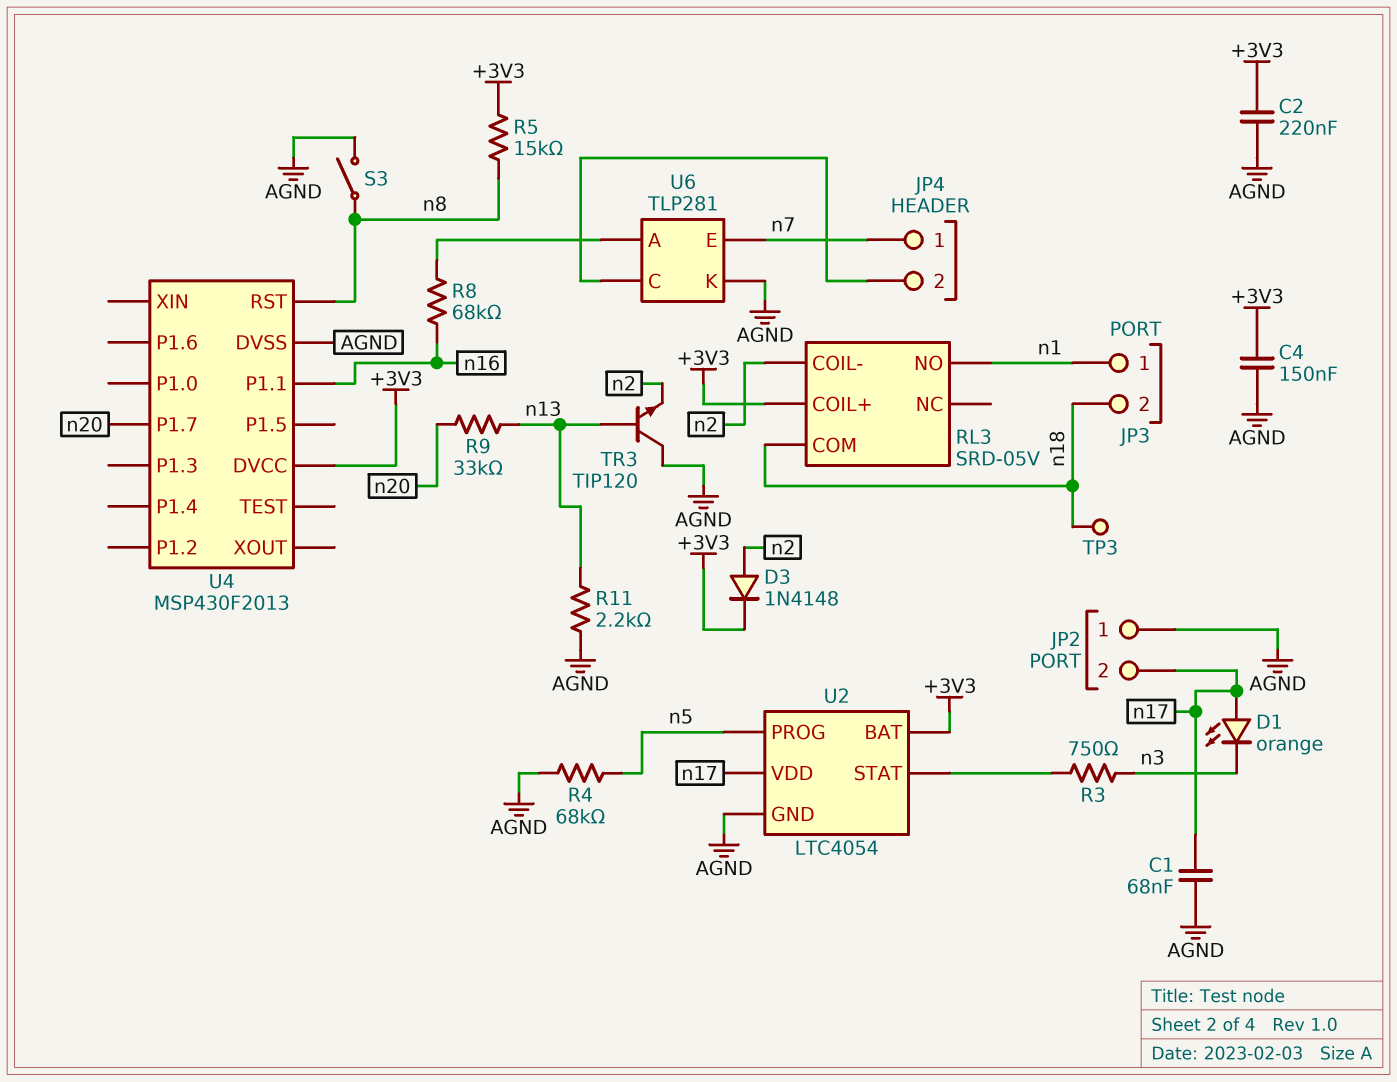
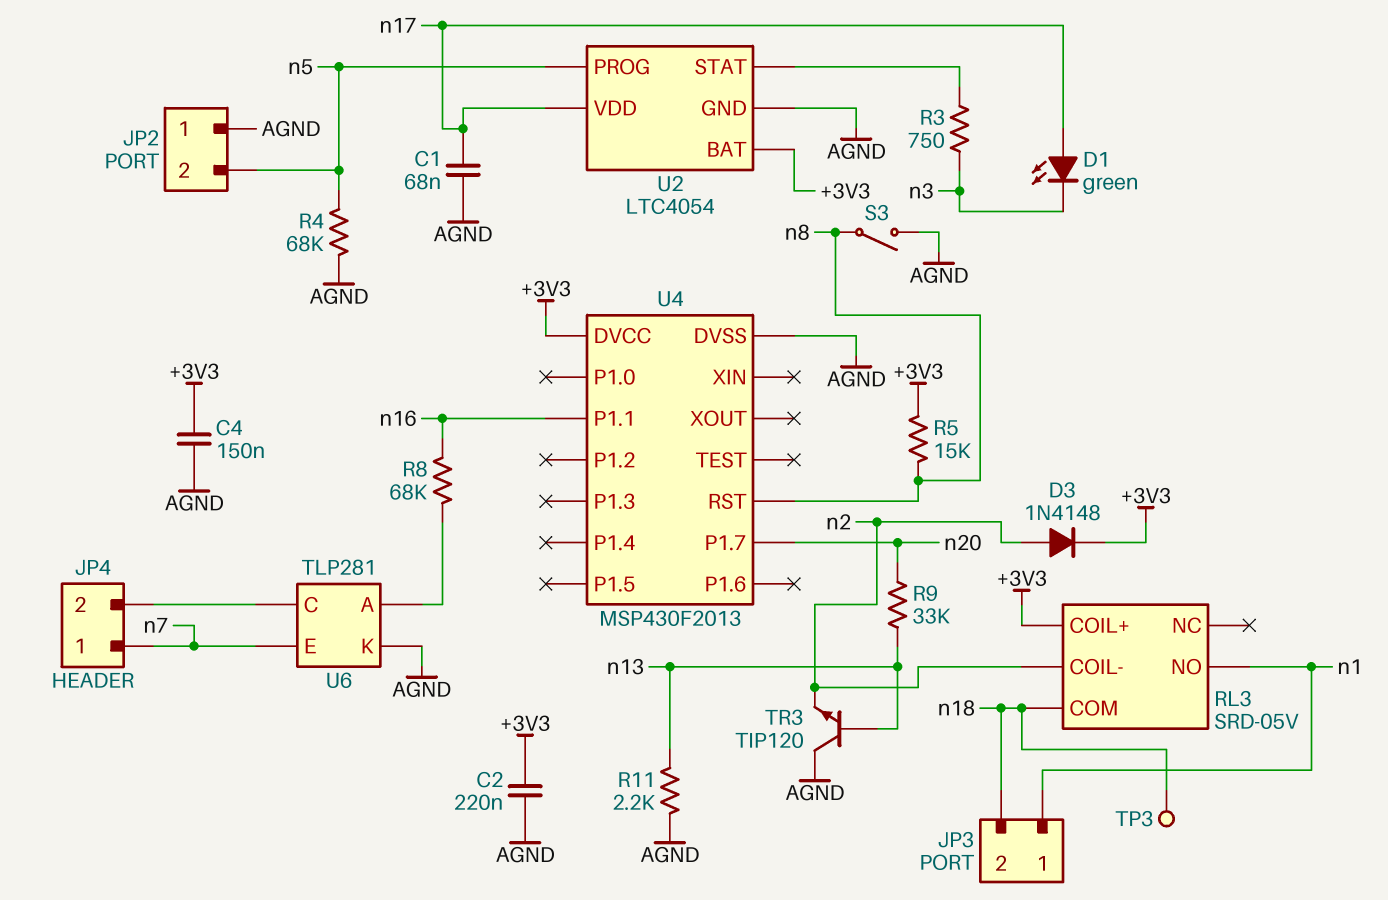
D1: LED orange (A n17, K n3) -> LED green (A n17, K n3)
JP2 pin 2: n17 -> n5

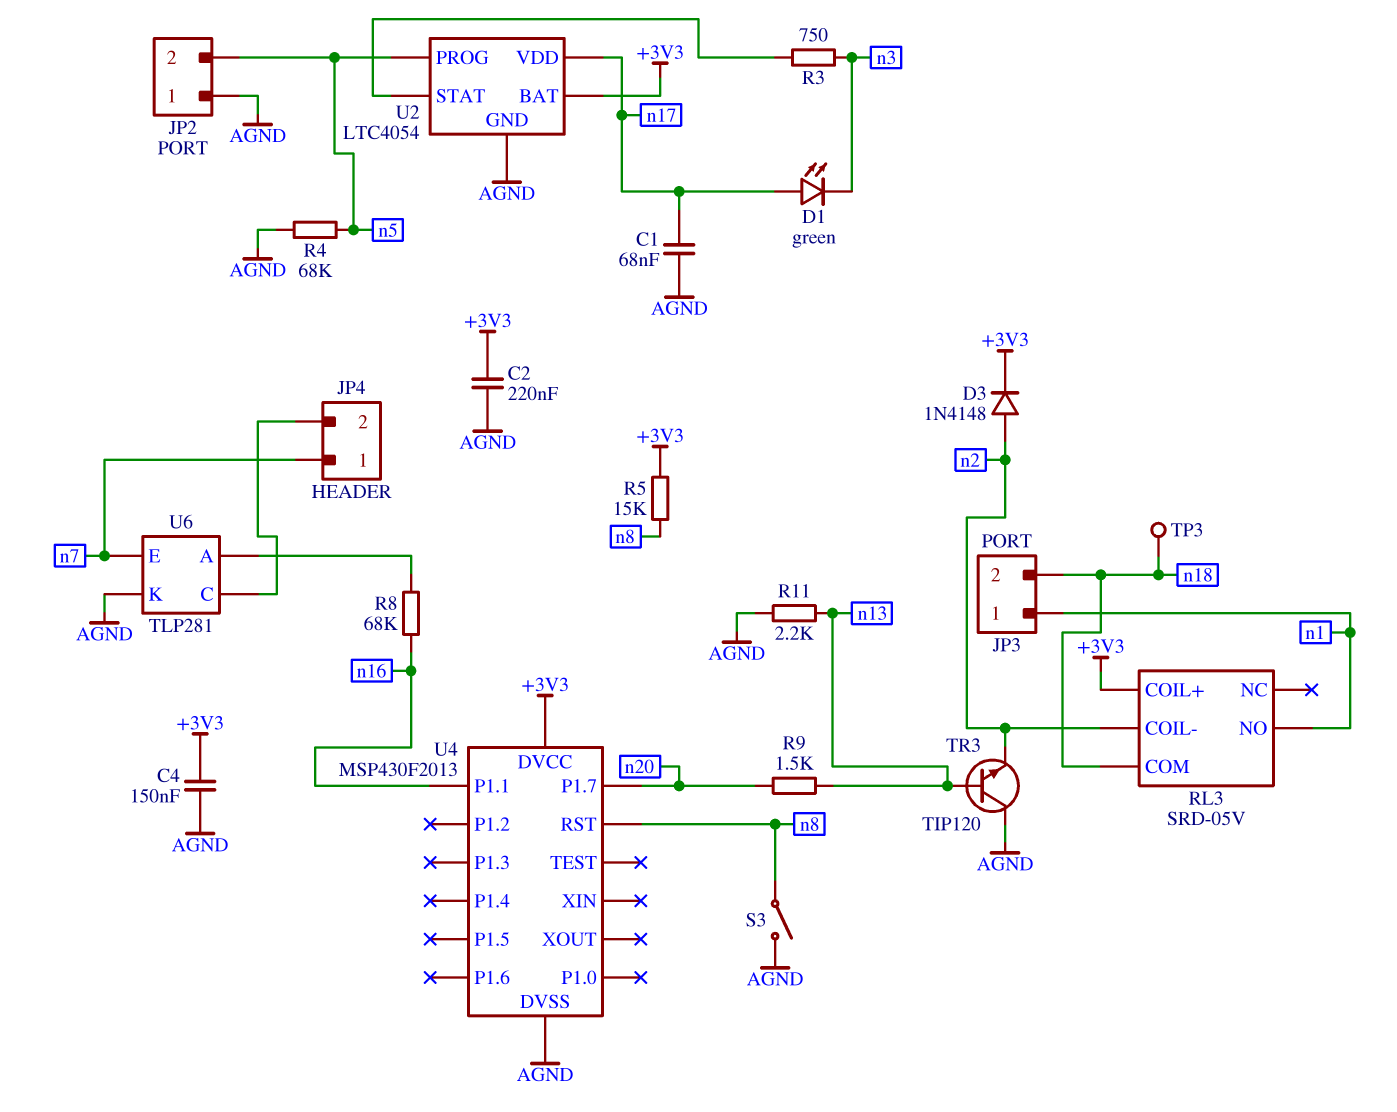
R9: 33k (n13, n20) -> 1.5k (n13, n20)

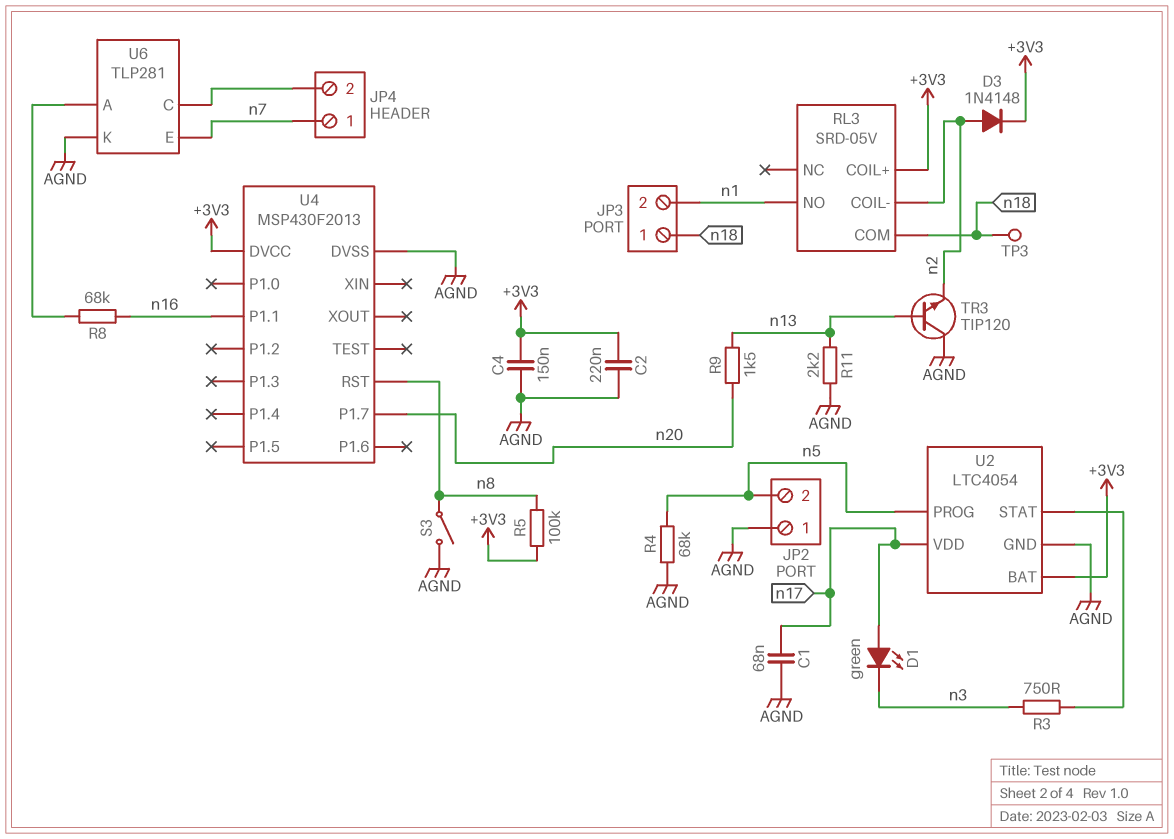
JP3 pin 1: n1 -> n18
JP3 pin 2: n18 -> n1
R5: 15k (+3V3, n8) -> 100k (+3V3, n8)

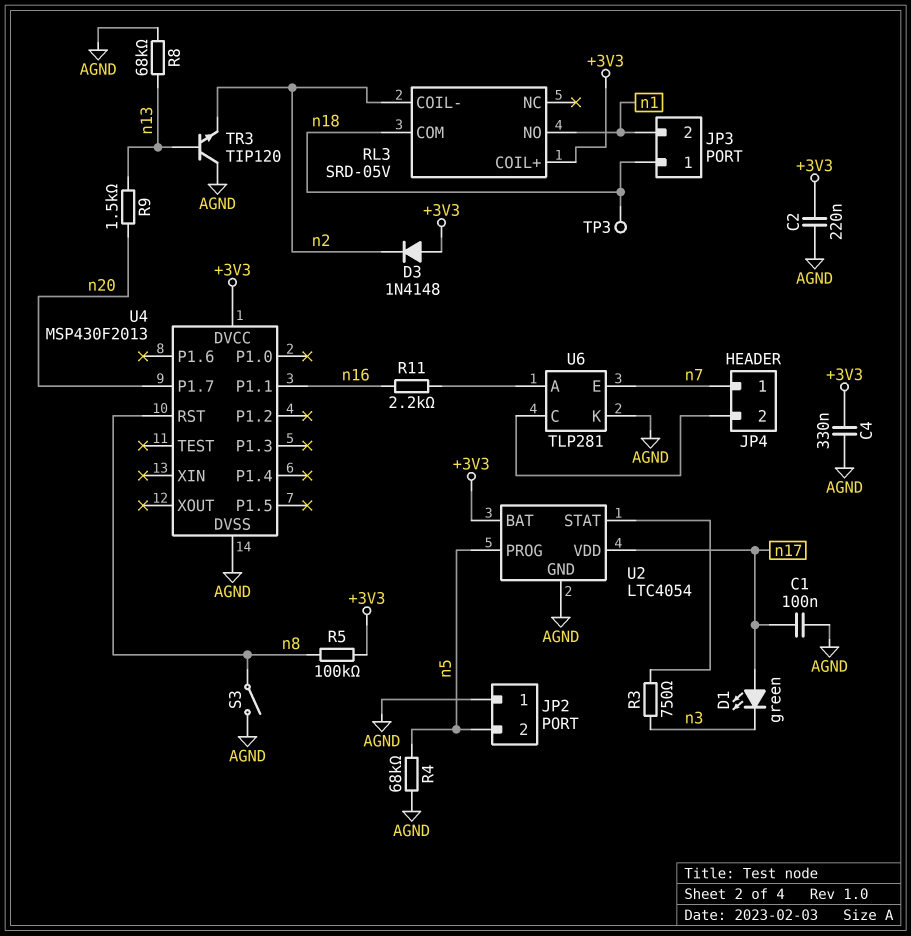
C1: 68nF (AGND, n17) -> 100nF (AGND, n17)
C4: 150nF (+3V3, AGND) -> 330nF (+3V3, AGND)
D3: diode 1N4148 (A n2, K +3V3) -> diode 1N4148 (A +3V3, K n2)
R8: 68k (U6/A, n16) -> 68k (AGND, n13)
R11: 2.2k (AGND, n13) -> 2.2k (U6/A, n16)

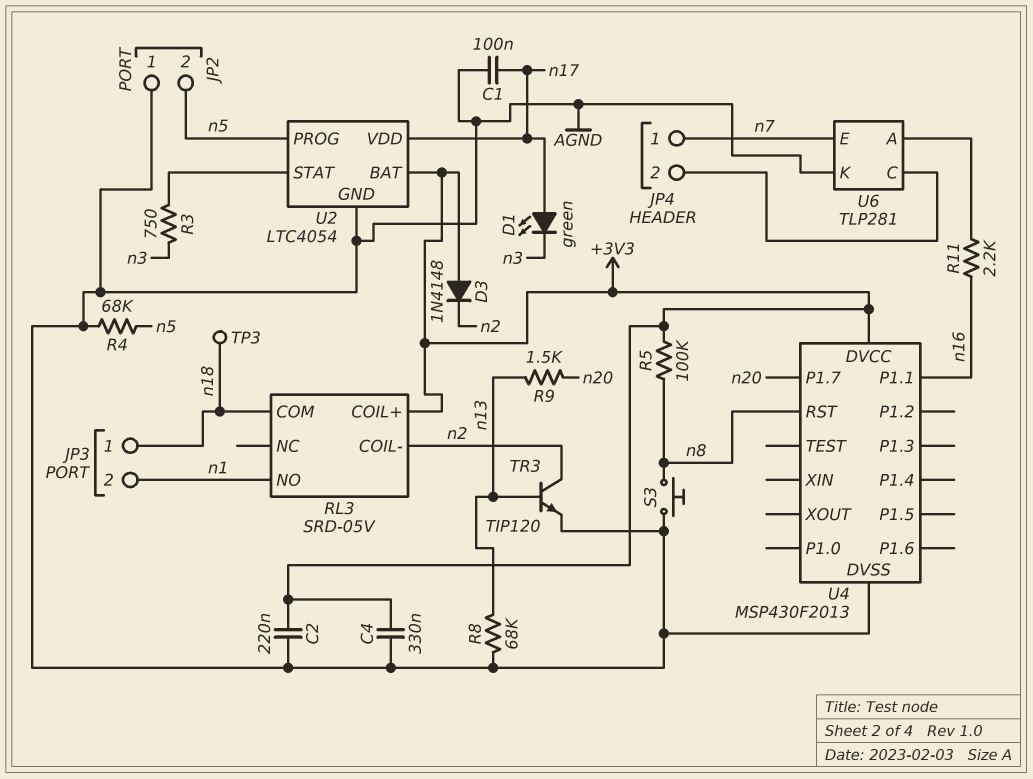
S3: switch (AGND, n8) -> button (AGND, n8)
TR3: NPN TIP120 (B n13, C AGND, E n2) -> NPN TIP120 (B n13, C n2, E AGND)

